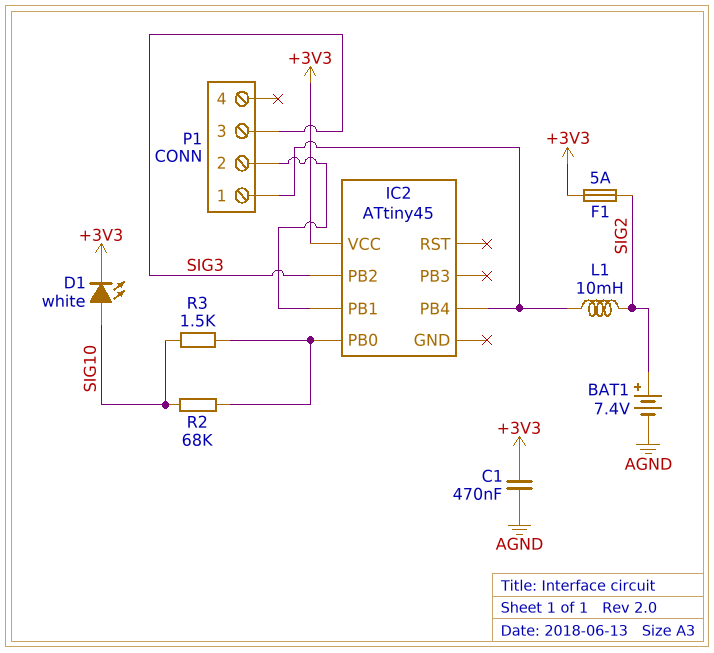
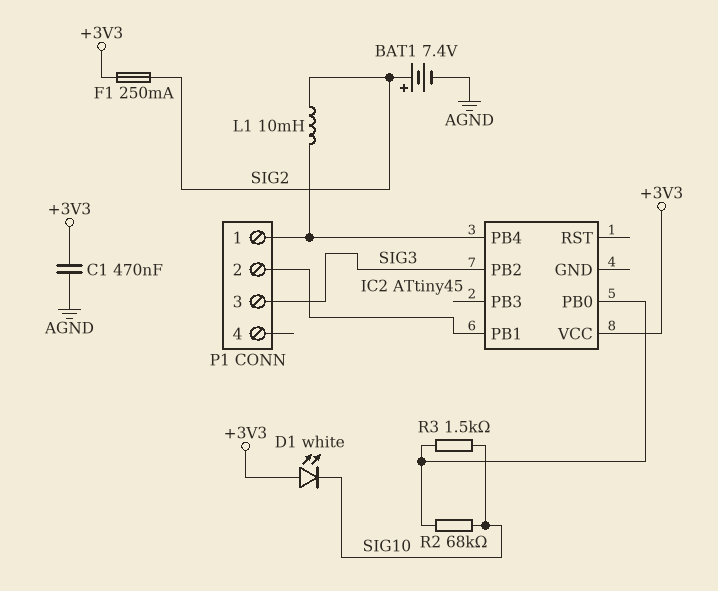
D1: LED white (A SIG10, K +3V3) -> LED white (A +3V3, K SIG10)
F1: 5A (+3V3, SIG2) -> 250mA (+3V3, SIG2)

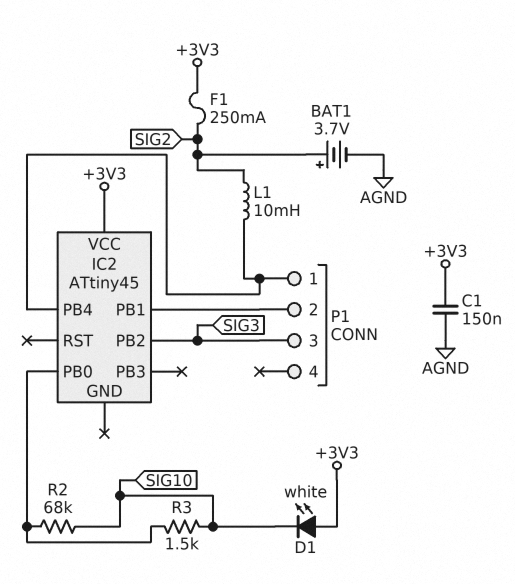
BAT1: 7.4V (plus SIG2, minus AGND) -> 3.7V (plus SIG2, minus AGND)
C1: 470nF (+3V3, AGND) -> 150nF (+3V3, AGND)

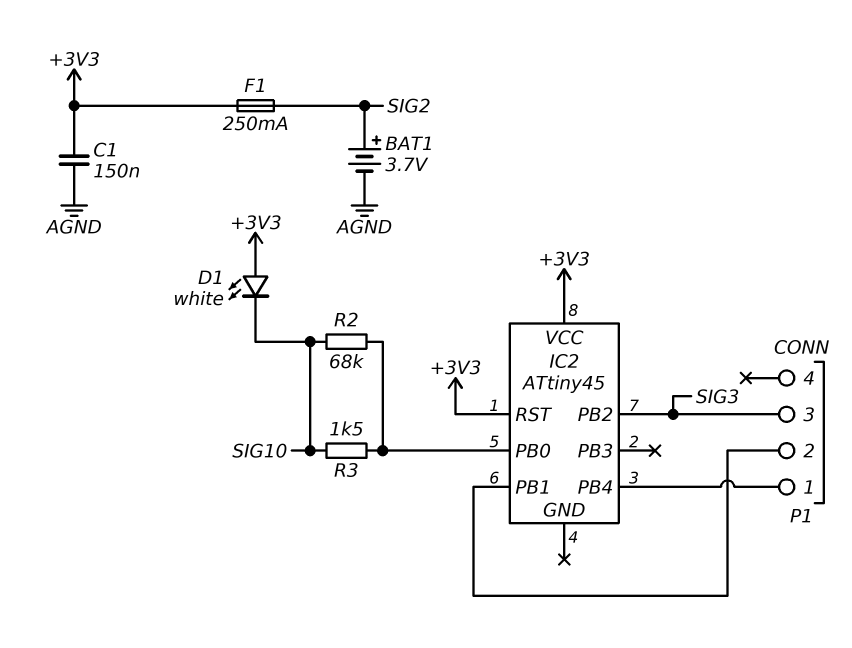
IC2 pin RST: none -> +3V3
L1: 10mH (IC2/PB4, SIG2) -> none

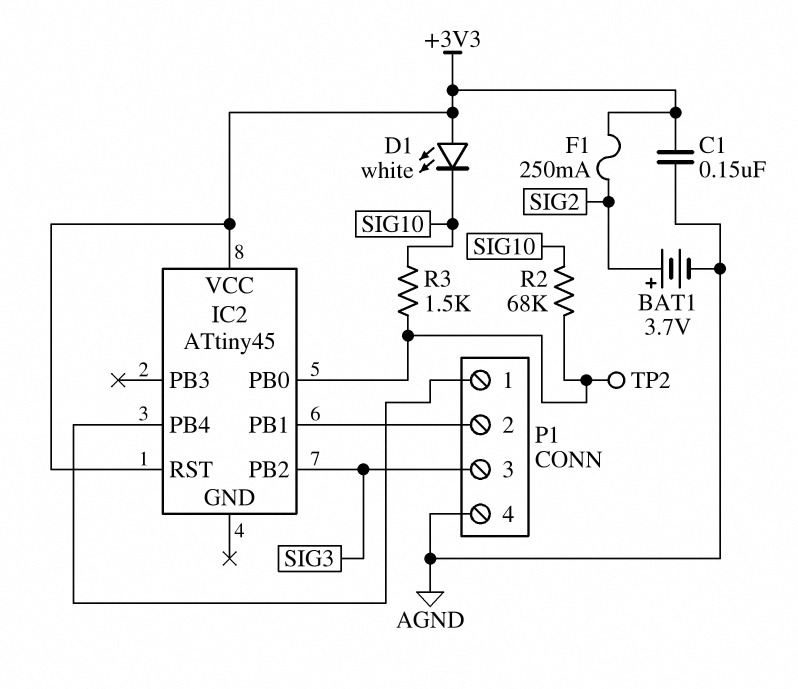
P1 pin 4: none -> AGND
TP2: none -> test point (IC2/PB0)

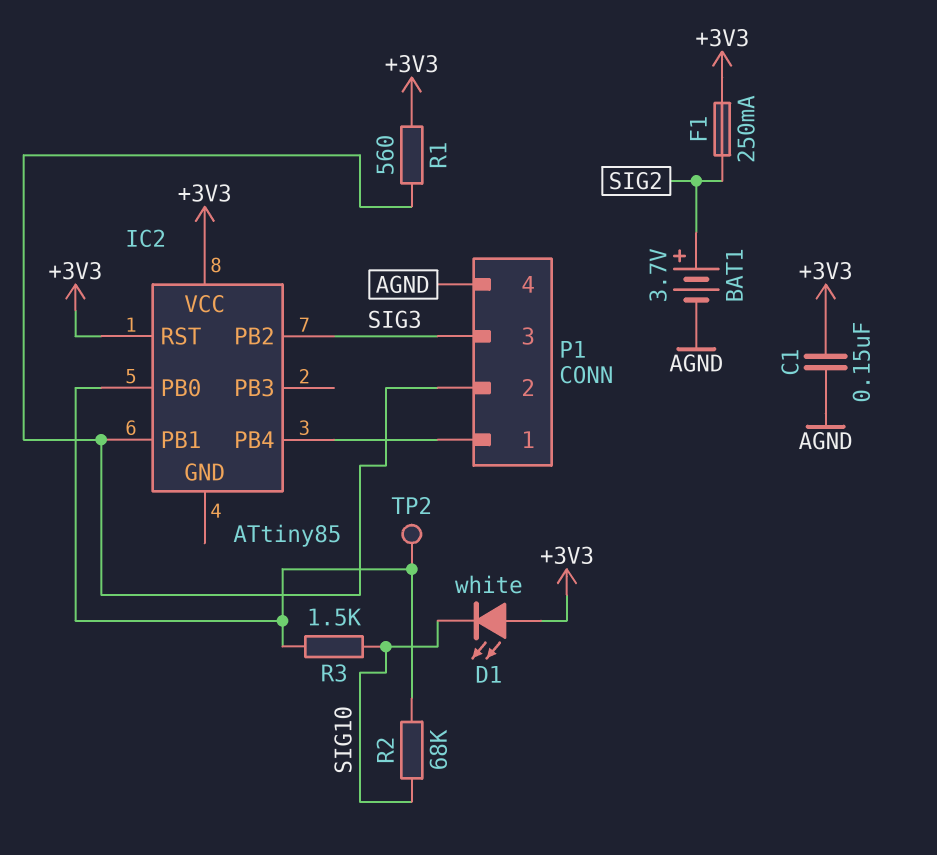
IC2: ATtiny45 -> ATtiny85
R1: none -> 560 (+3V3, IC2/PB1)

